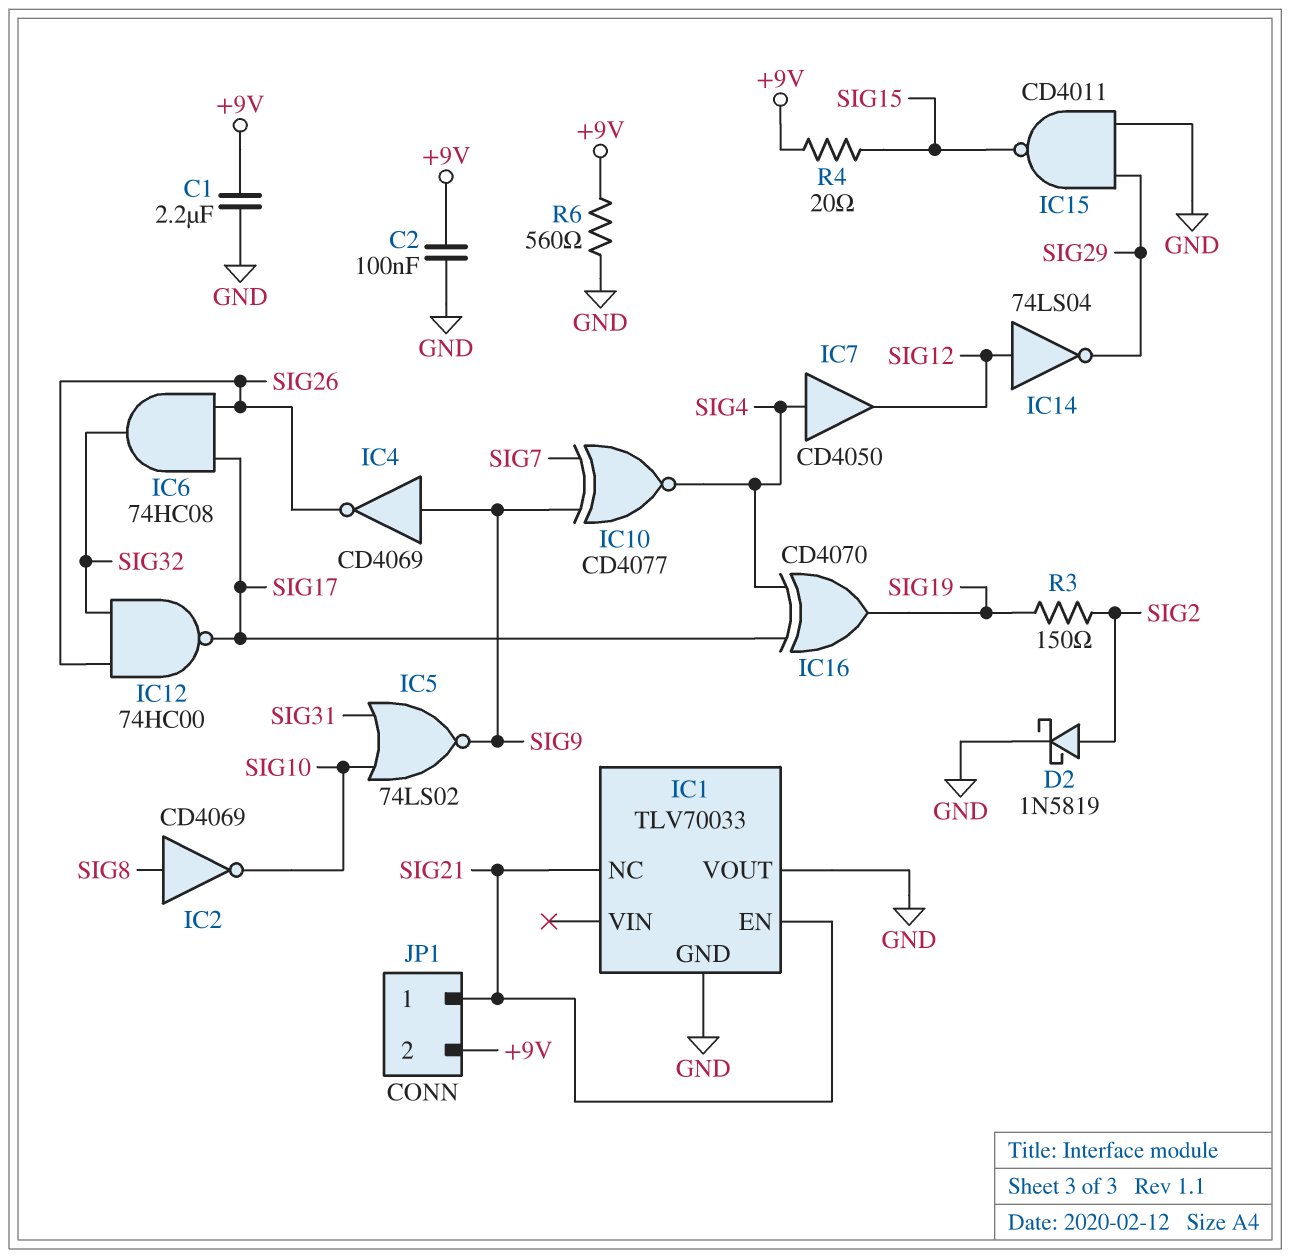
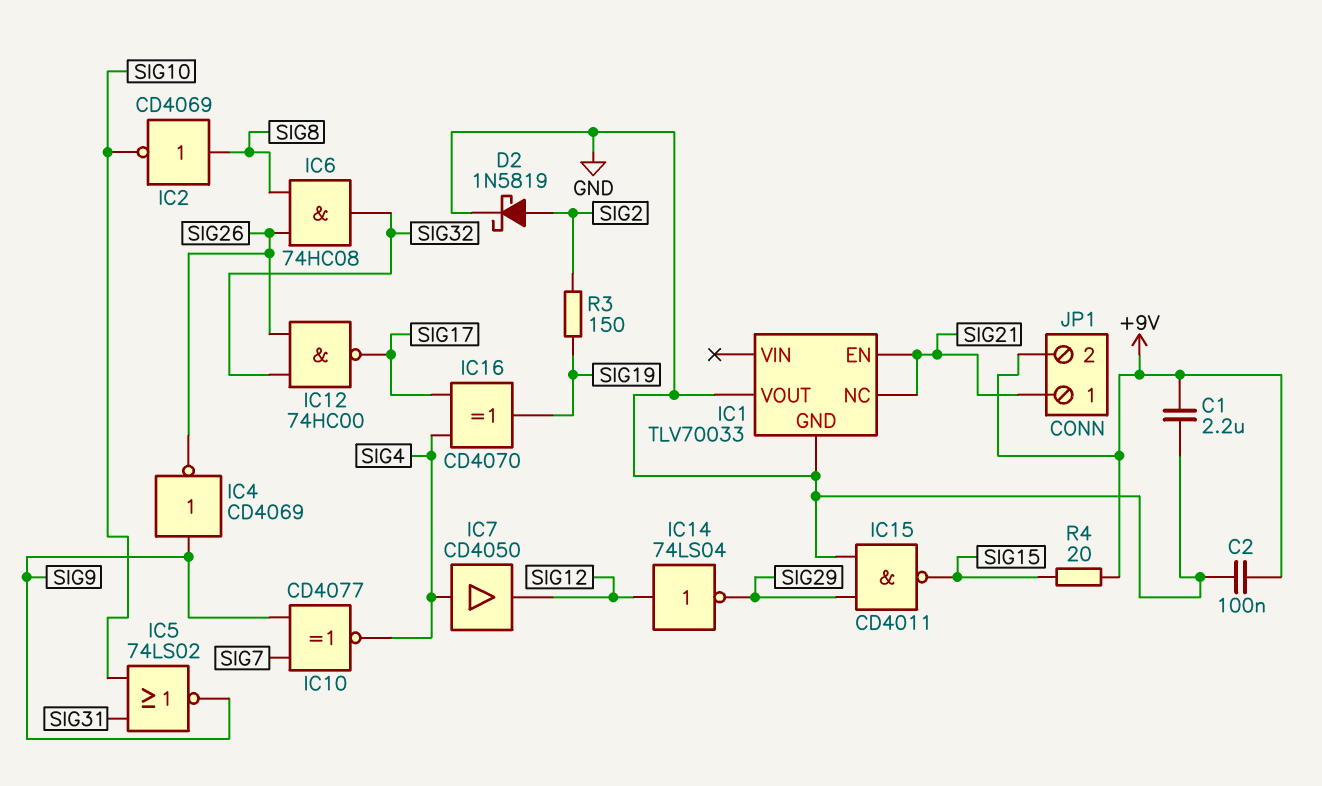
IC6: AND 74HC08 (in SIG17, in SIG26, out SIG32) -> AND 74HC08 (in SIG8, in SIG26, out SIG32)
R6: 560 (+9V, GND) -> none

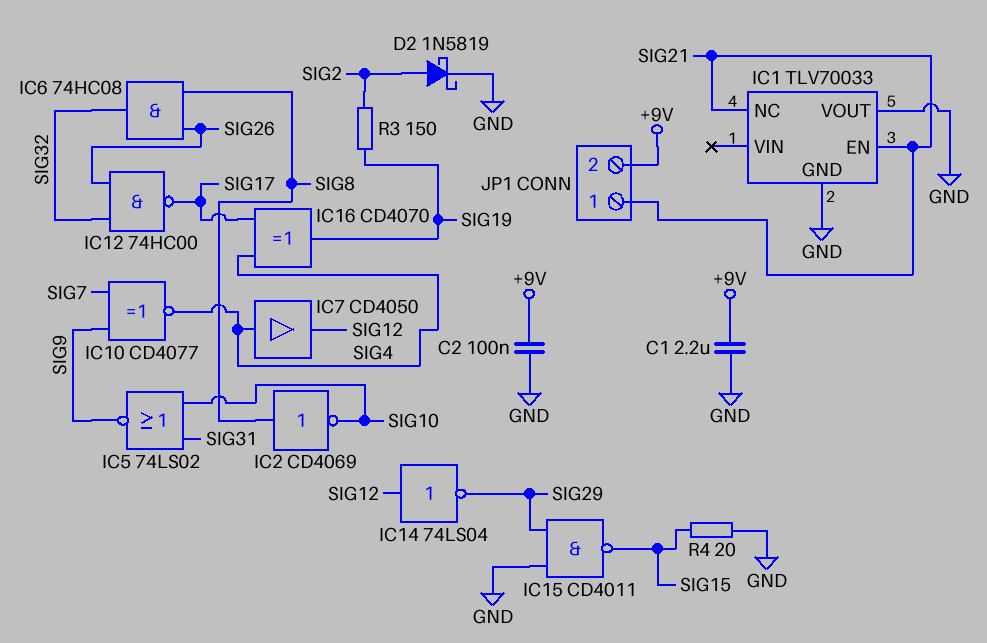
IC4: NOT CD4069 (in SIG9, out SIG26) -> none
R4: 20 (+9V, SIG15) -> 20 (GND, SIG15)

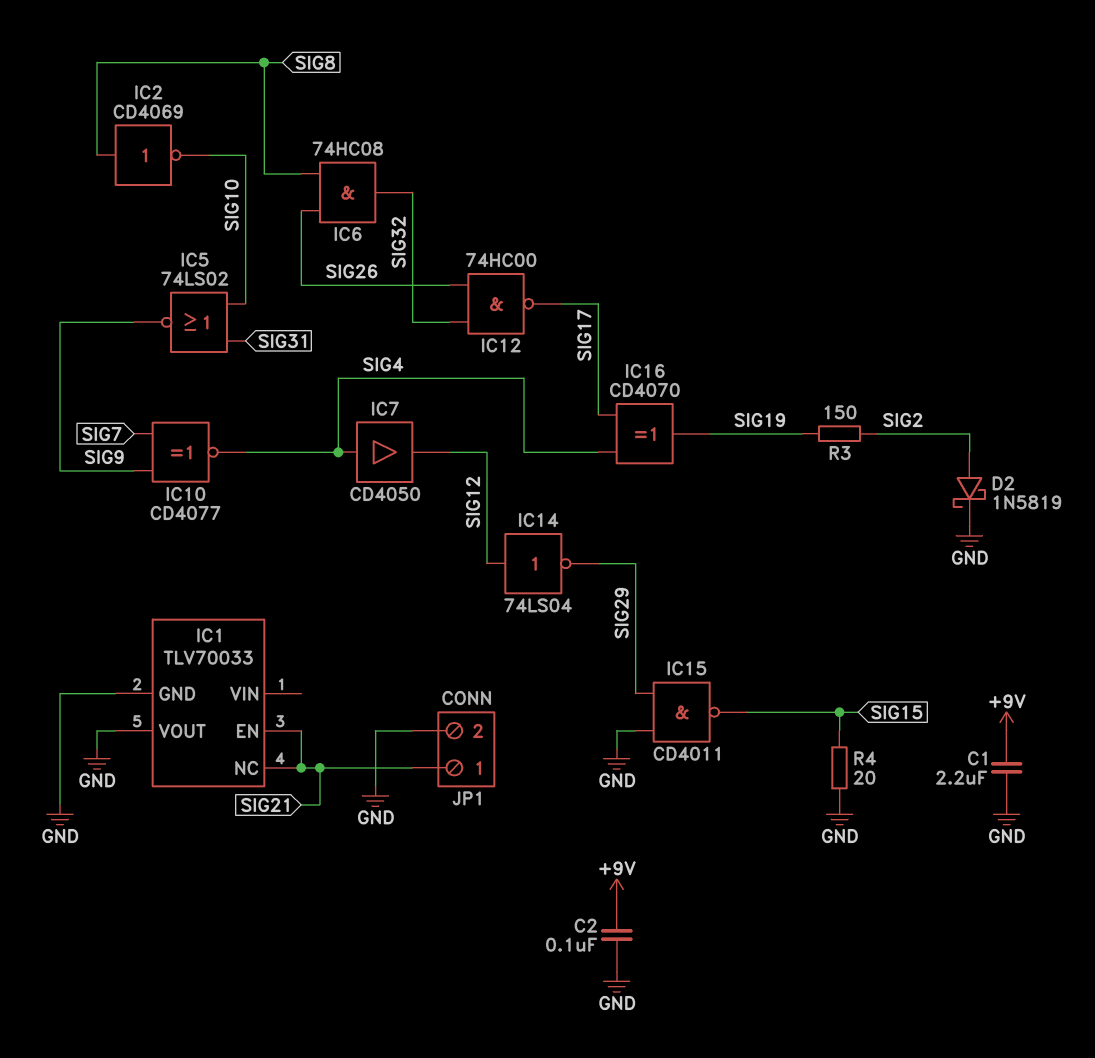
JP1 pin 2: +9V -> GND

